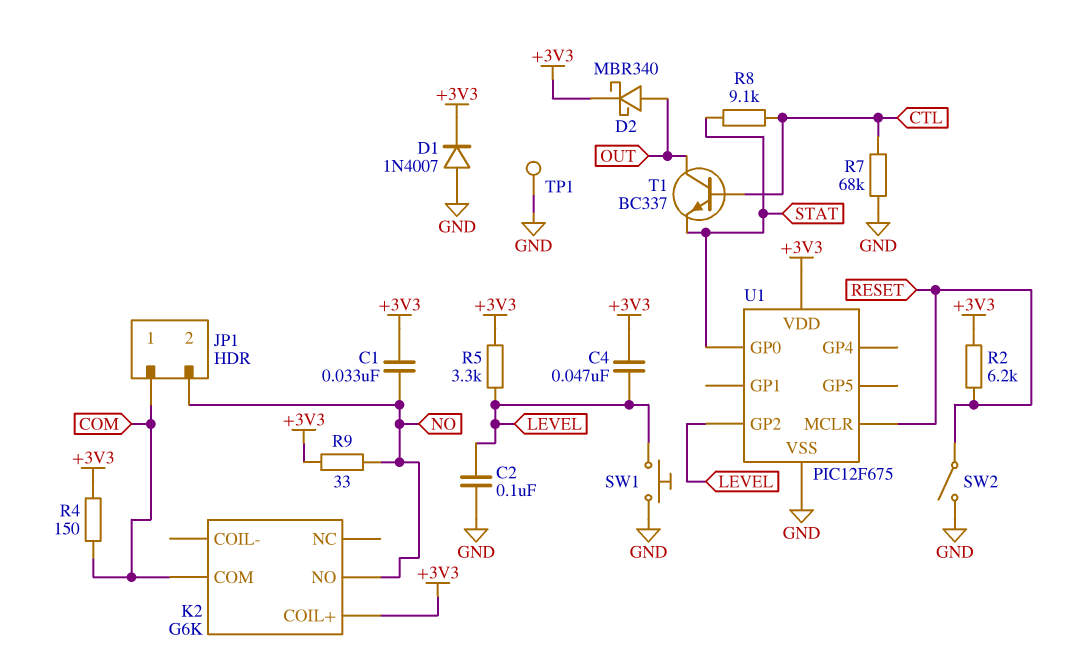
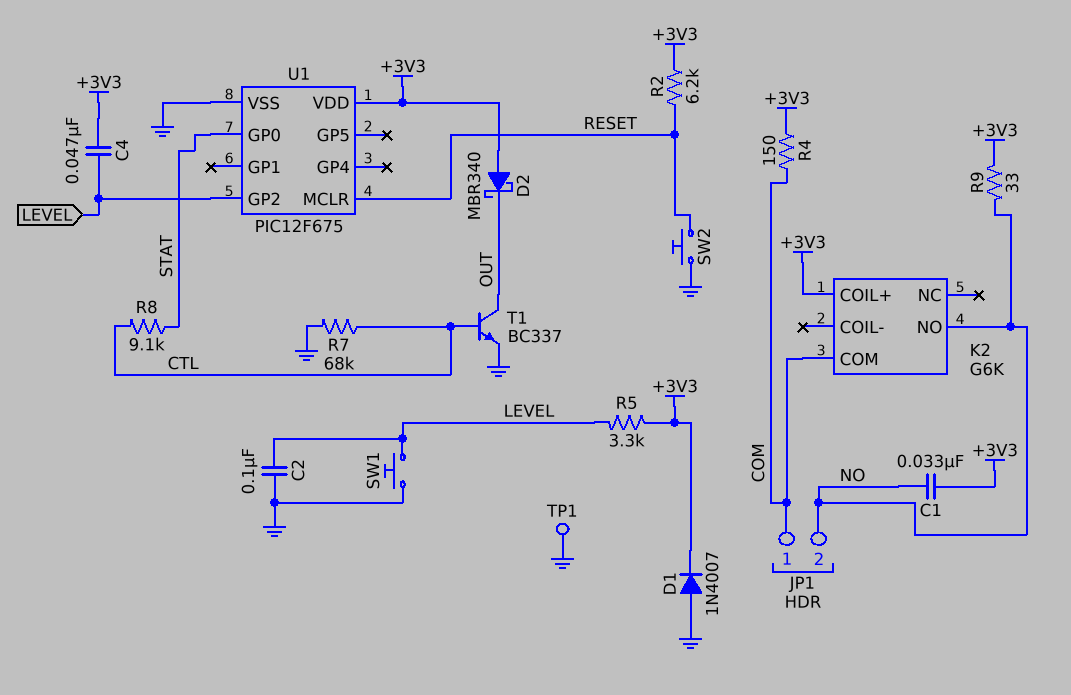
D2: schottky MBR340 (A OUT, K +3V3) -> schottky MBR340 (A +3V3, K OUT)
SW2: switch (GND, RESET) -> button (GND, RESET)
T1: NPN BC337 (B CTL, C OUT, E STAT) -> NPN BC337 (B CTL, C OUT, E GND)

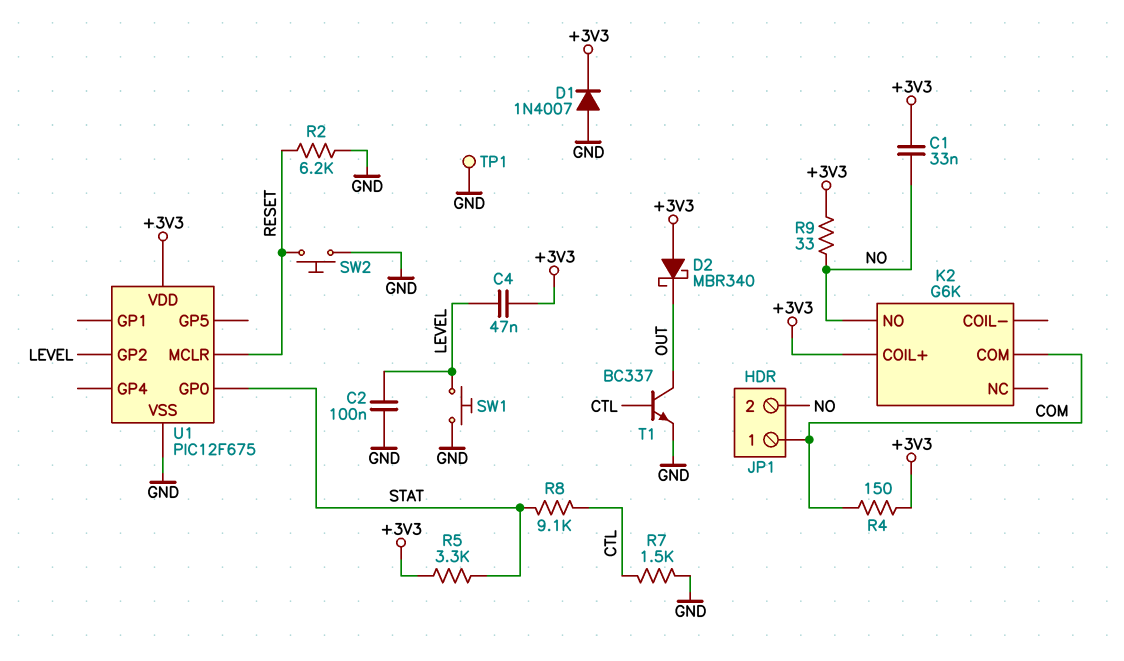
R2: 6.2k (+3V3, RESET) -> 6.2k (GND, RESET)
R5: 3.3k (+3V3, LEVEL) -> 3.3k (+3V3, STAT)
R7: 68k (CTL, GND) -> 1.5k (CTL, GND)

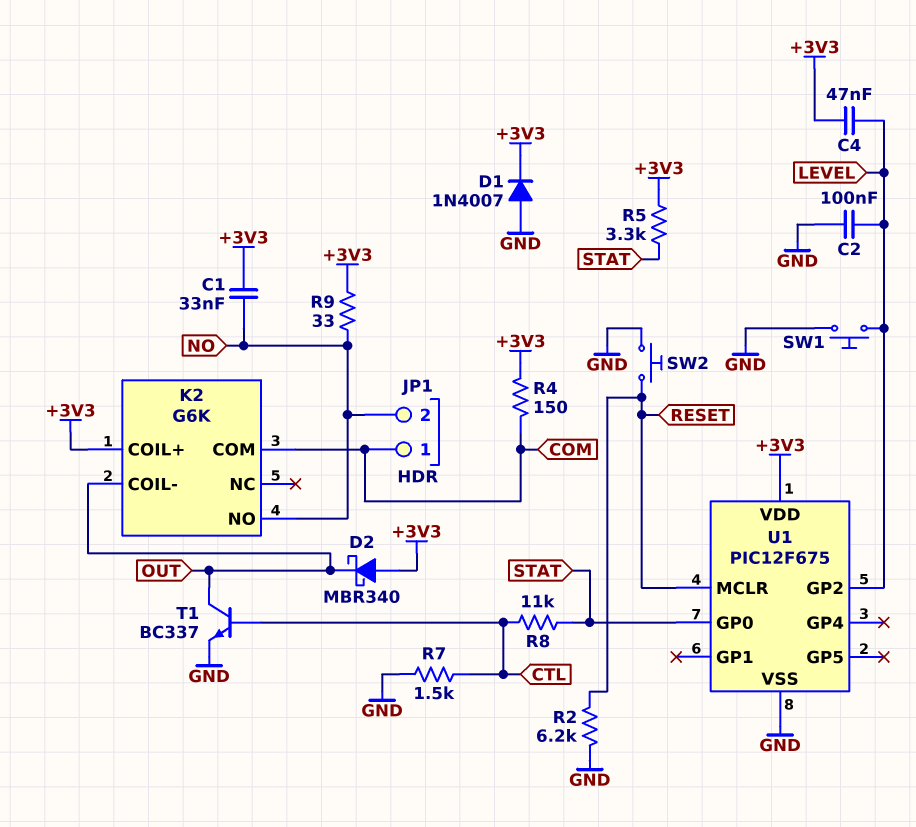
K2 pin COIL-: none -> OUT
R8: 9.1k (CTL, STAT) -> 11k (CTL, STAT)
TP1: test point (GND) -> none

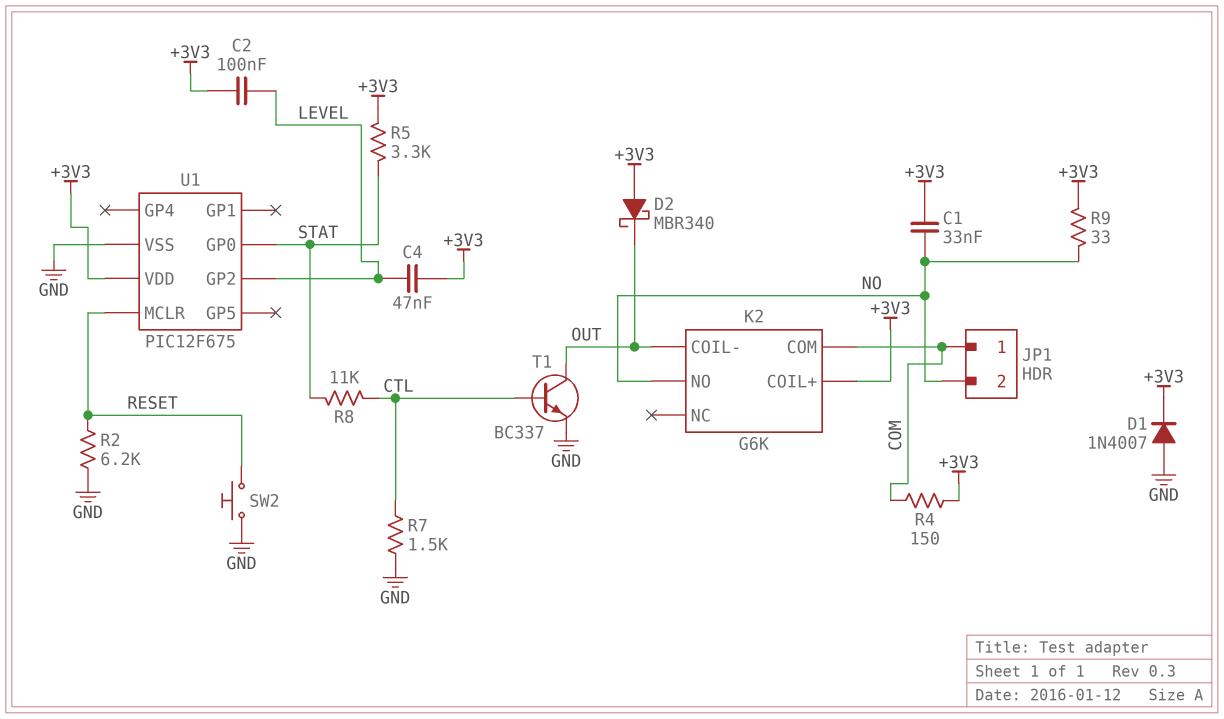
C2: 100nF (GND, LEVEL) -> 100nF (+3V3, LEVEL)
SW1: button (GND, LEVEL) -> none

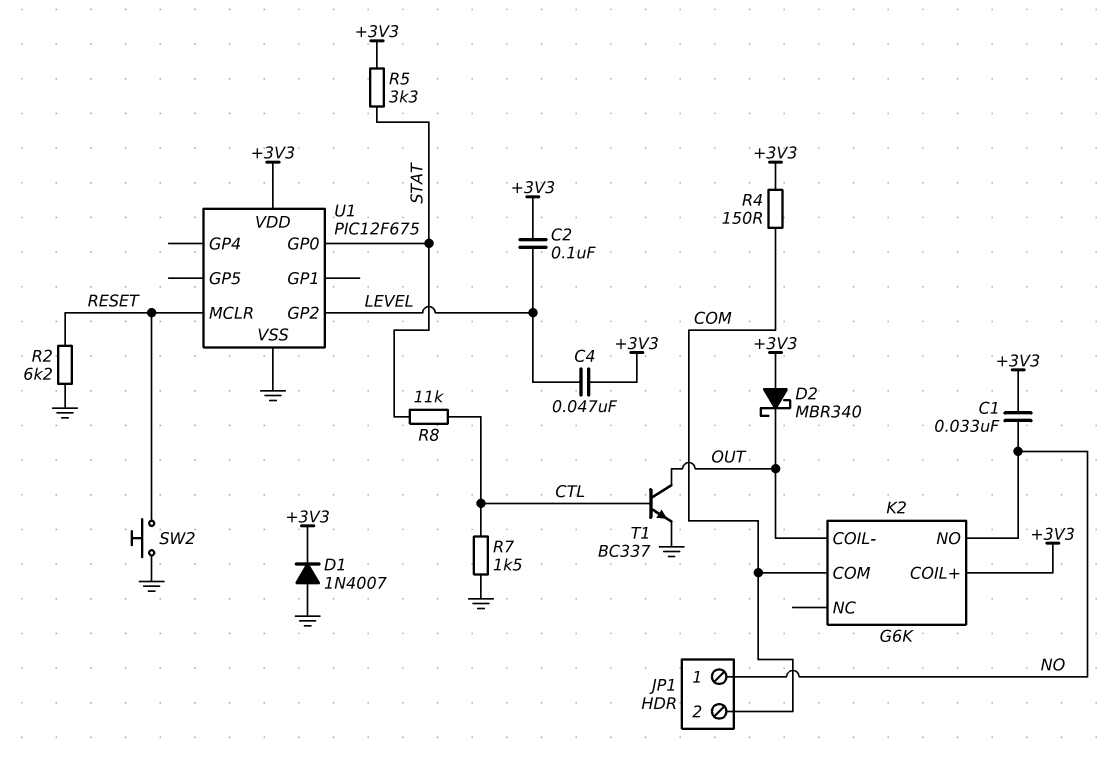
JP1 pin 1: COM -> NO
JP1 pin 2: NO -> COM
R9: 33 (+3V3, NO) -> none

